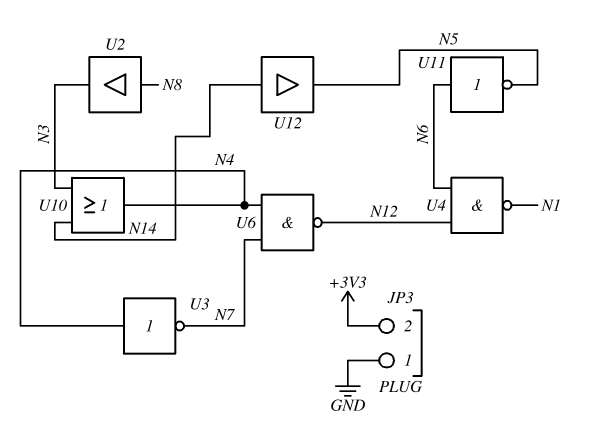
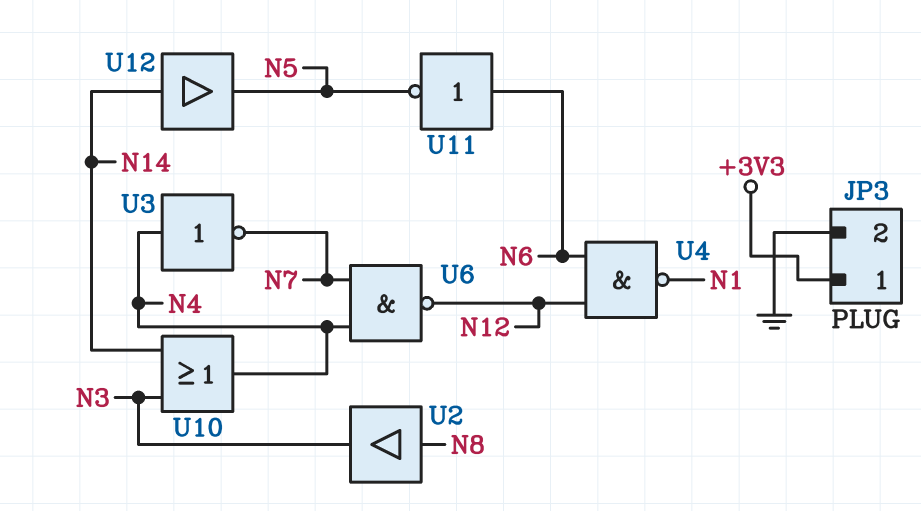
JP3 pin 1: GND -> +3V3
JP3 pin 2: +3V3 -> GND

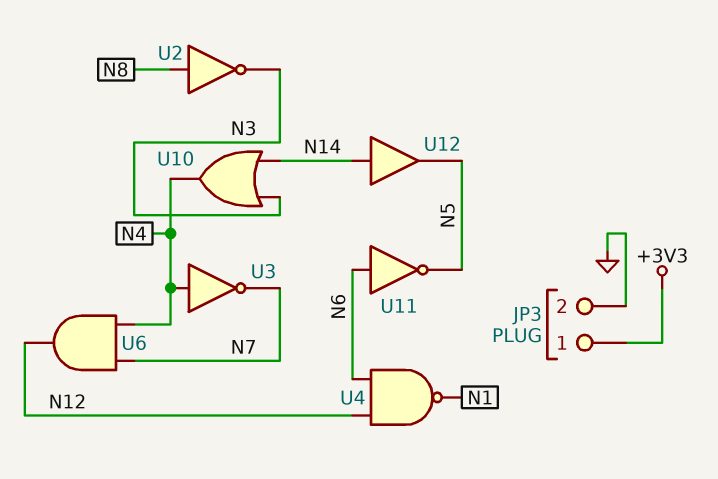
U2: buffer (in N8, out N3) -> NOT (in N8, out N3)
U6: NAND (in N4, in N7, out N12) -> AND (in N4, in N7, out N12)

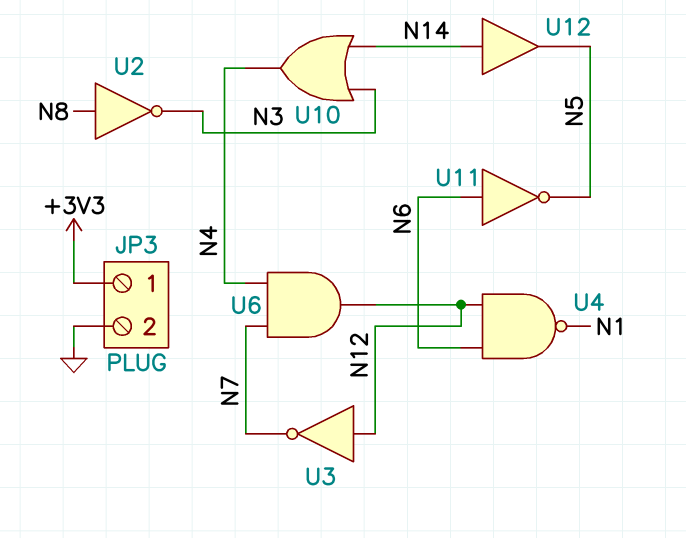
U3: NOT (in N4, out N7) -> NOT (in N12, out N7)

